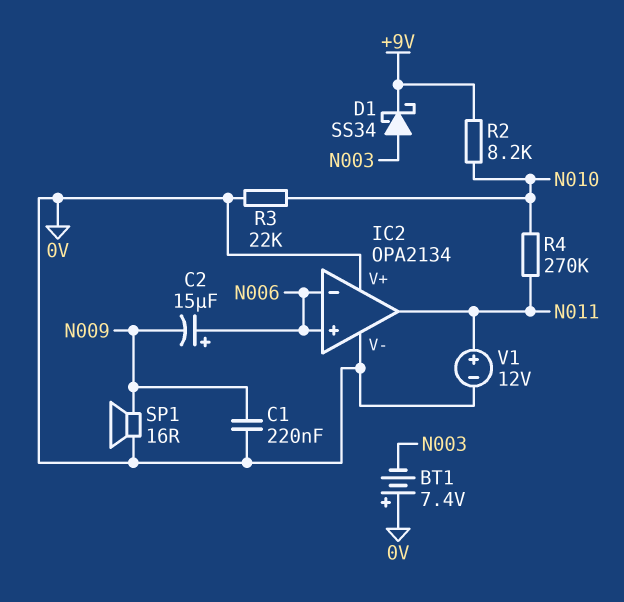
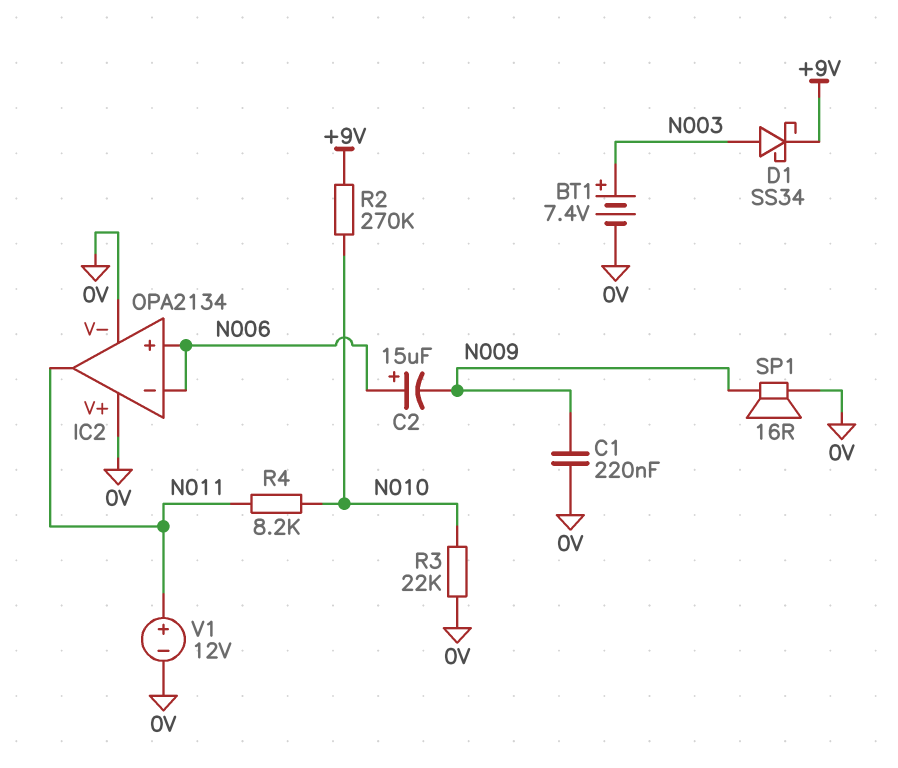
BT1: 7.4V (plus 0V, minus N003) -> 7.4V (plus N003, minus 0V)
R2: 8.2k (+9V, N010) -> 270k (+9V, N010)
R4: 270k (N010, N011) -> 8.2k (N010, N011)

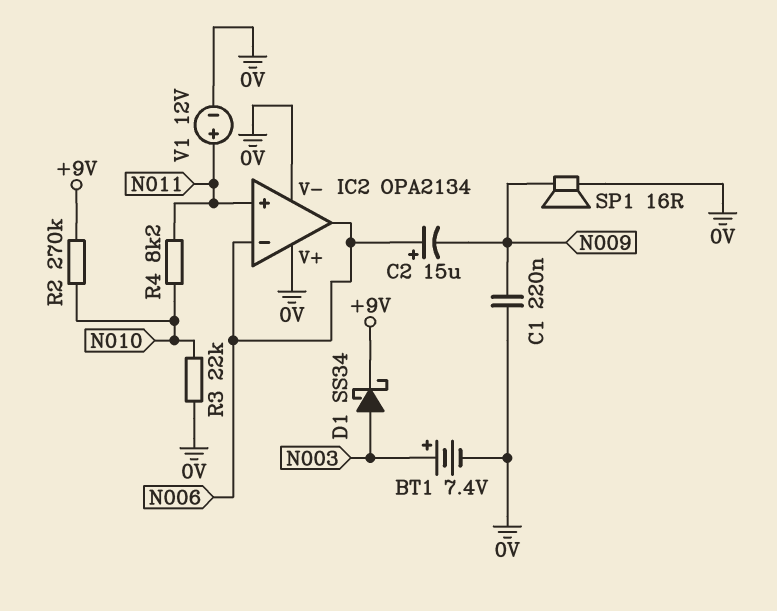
IC2 pin in+: N006 -> N011
IC2 pin out: N011 -> N006

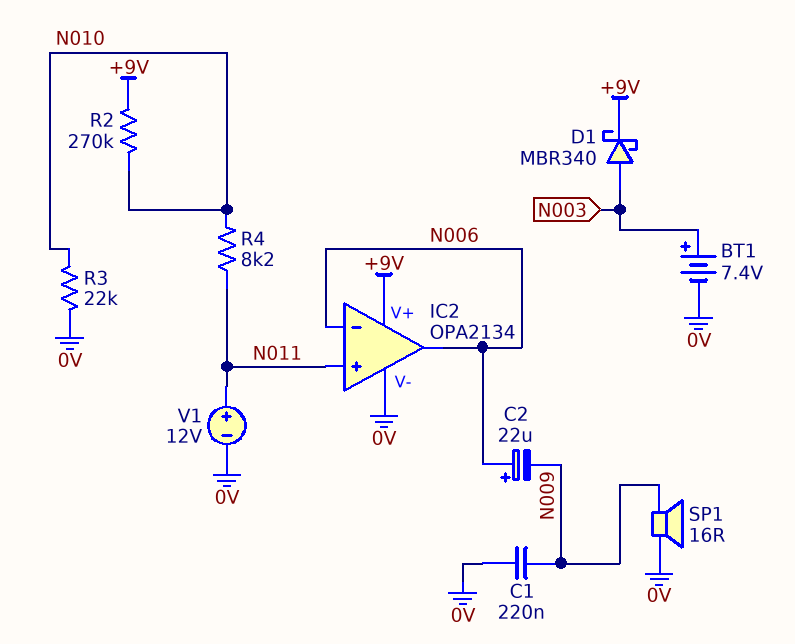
C2: 15uF (plus N006, minus N009) -> 22uF (plus N006, minus N009)
D1: schottky SS34 (A N003, K +9V) -> schottky MBR340 (A N003, K +9V)
IC2 pin V+: 0V -> +9V

